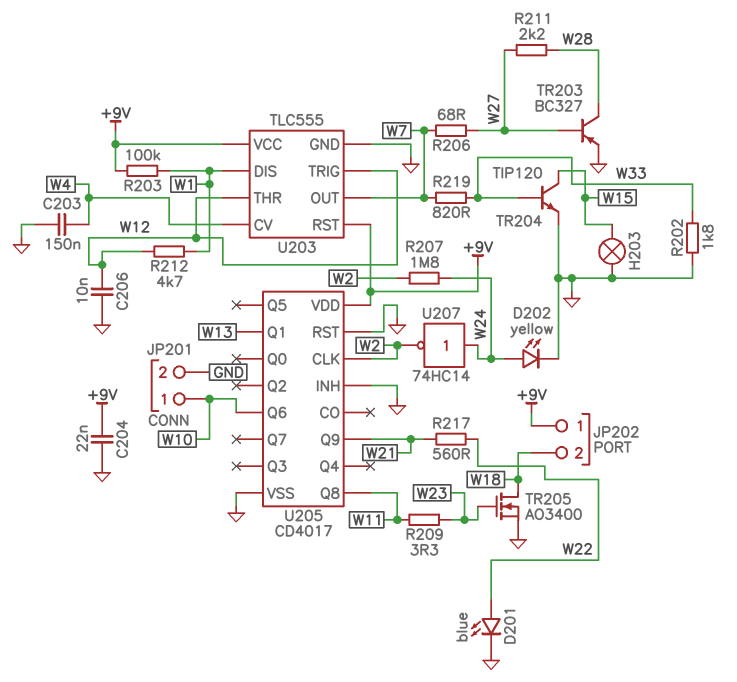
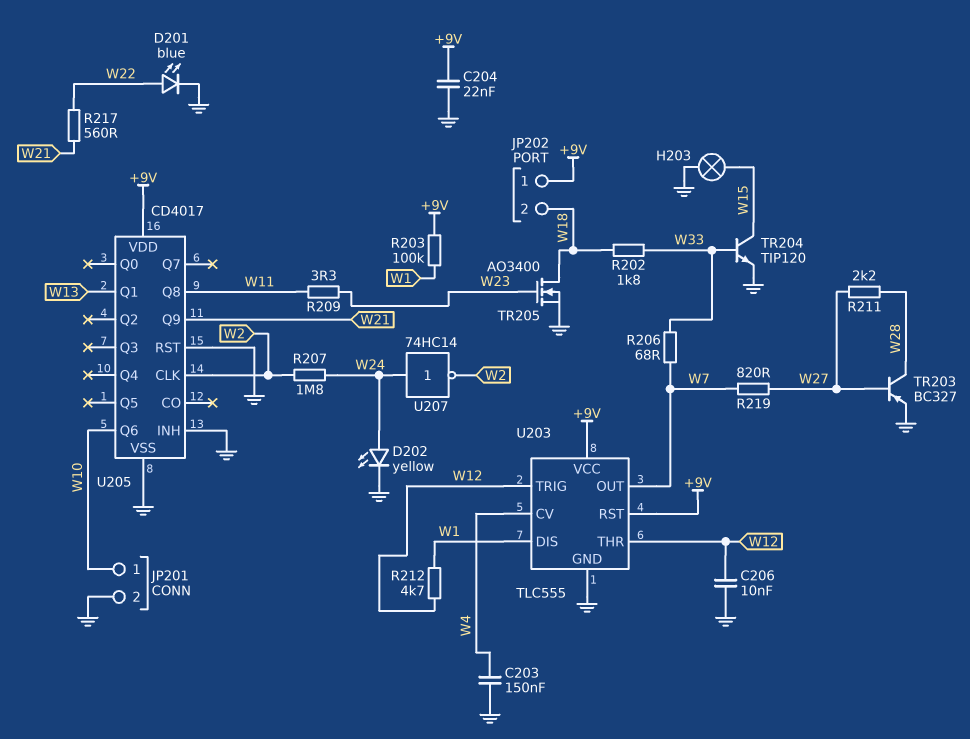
R202: 1.8k (GND, W33) -> 1.8k (W18, W33)
R206: 68 (W7, W27) -> 68 (W7, W33)
R219: 820 (W7, W33) -> 820 (W7, W27)

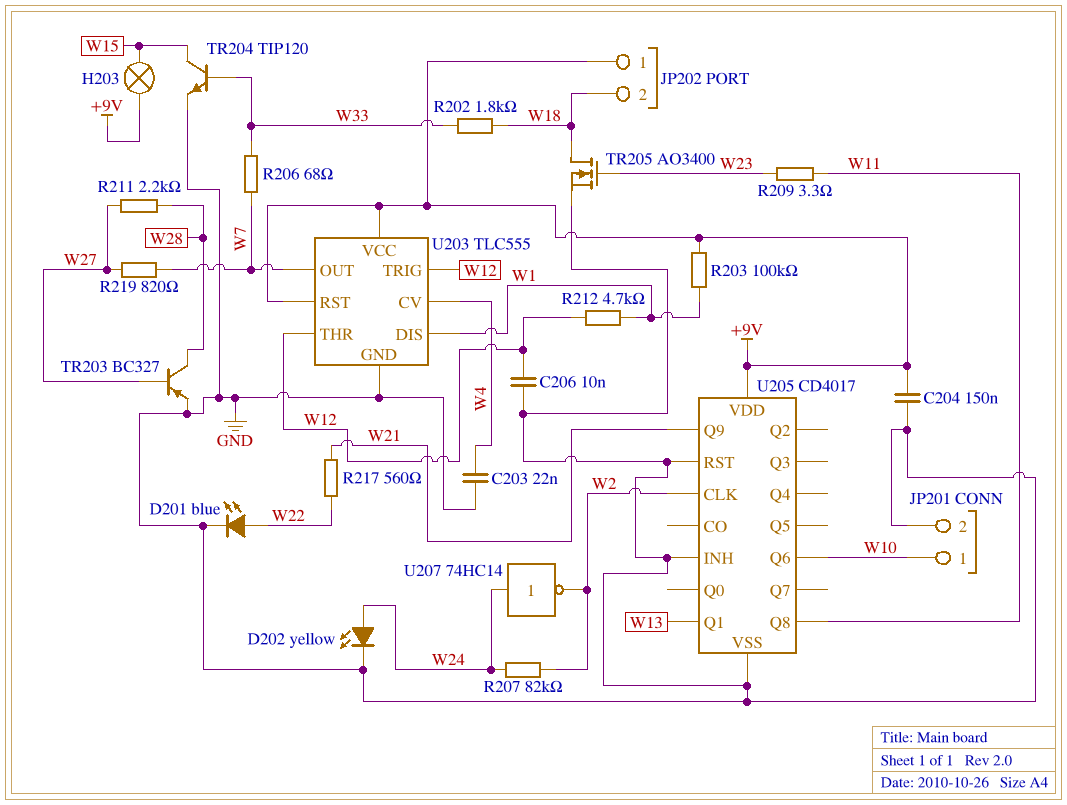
C203: 150nF (GND, W4) -> 22nF (GND, W4)
C204: 22nF (+9V, GND) -> 150nF (+9V, GND)
H203: lamp (GND, W15) -> lamp (+9V, W15)
R207: 1.8M (W2, W24) -> 82k (W2, W24)

